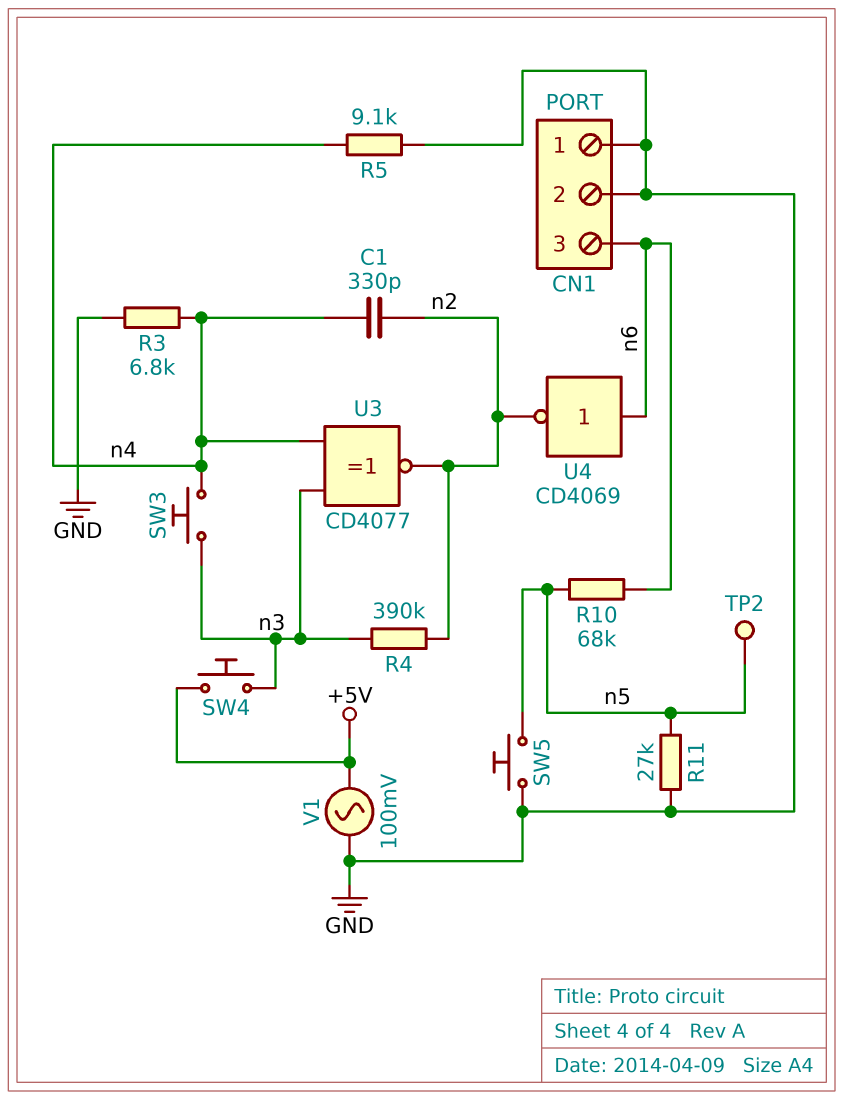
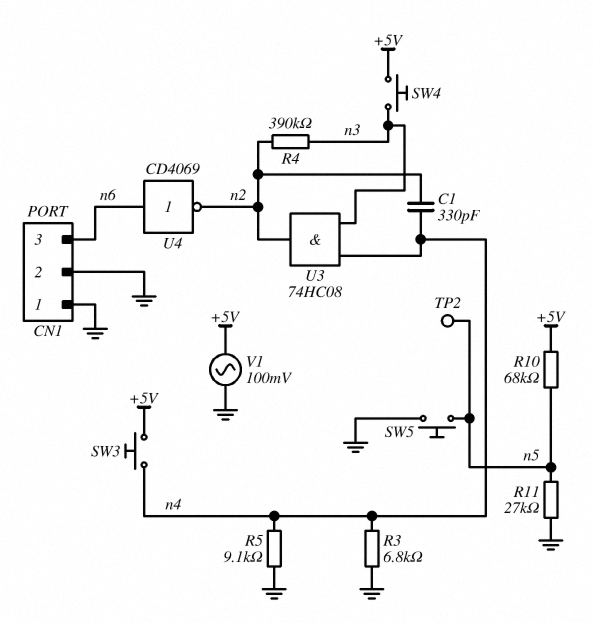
R10: 68k (n5, n6) -> 68k (+5V, n5)
SW3: button (n3, n4) -> button (+5V, n4)
U3: XNOR CD4077 (in n3, in n4, out n2) -> AND 74HC08 (in n3, in n4, out n2)

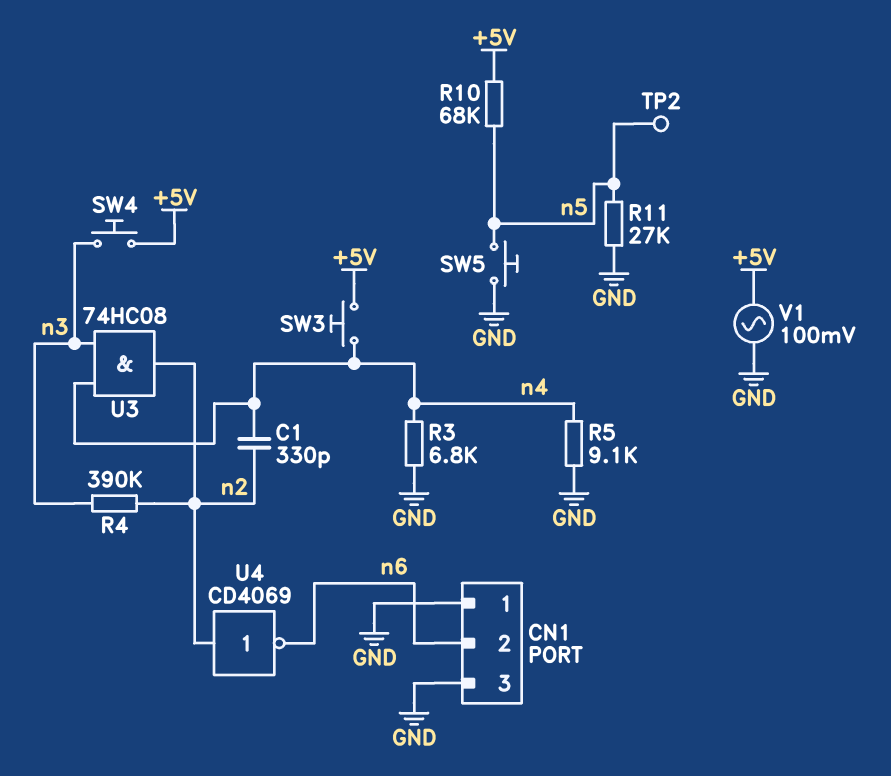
CN1 pin 2: GND -> n6
CN1 pin 3: n6 -> GND
U4: NOT CD4069 (in n6, out n2) -> NOT CD4069 (in n2, out n6)

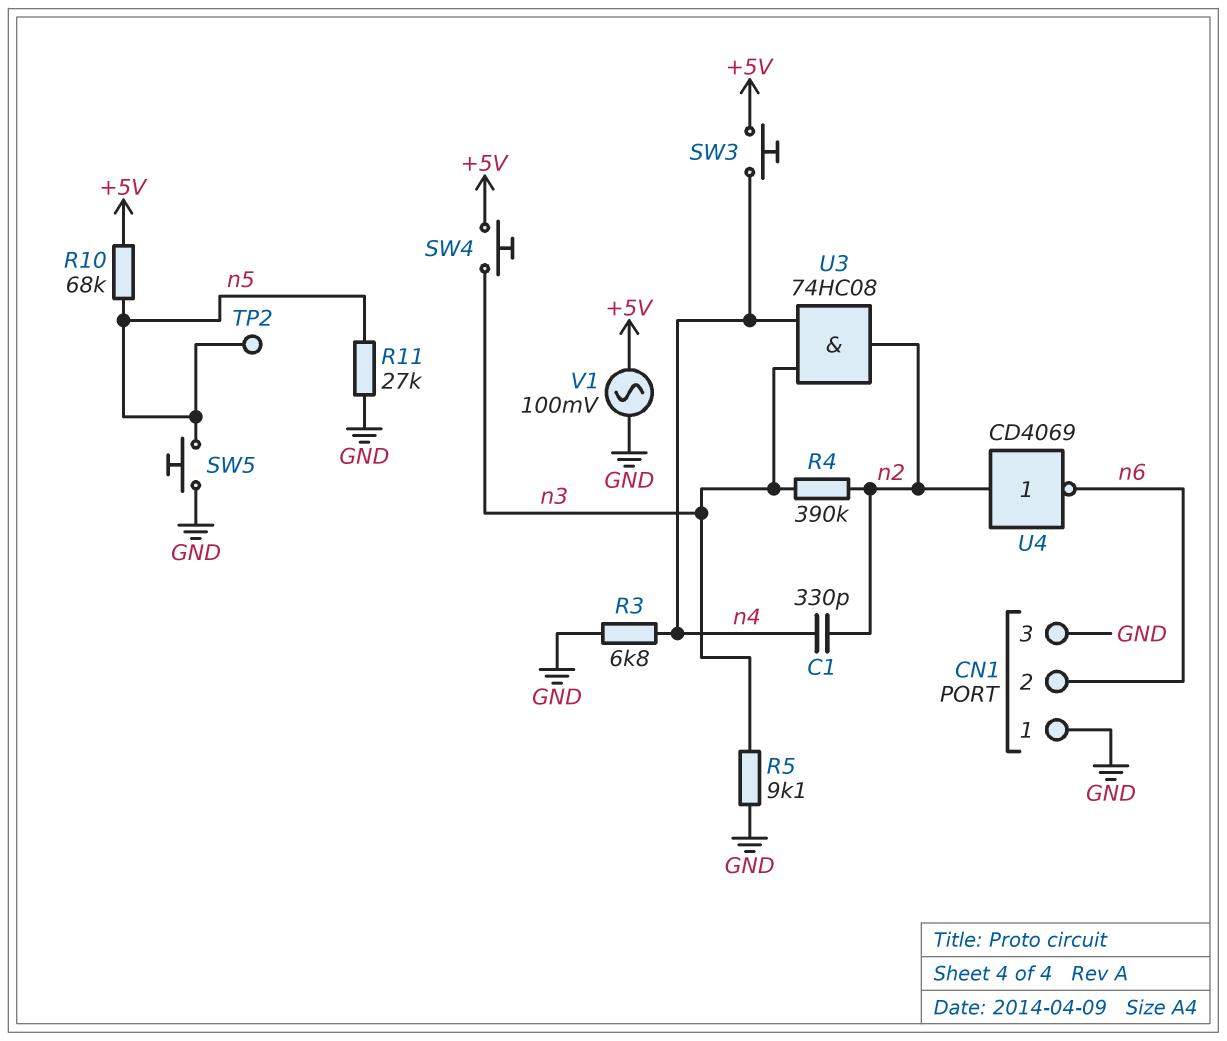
R5: 9.1k (GND, n4) -> 9.1k (GND, n3)

